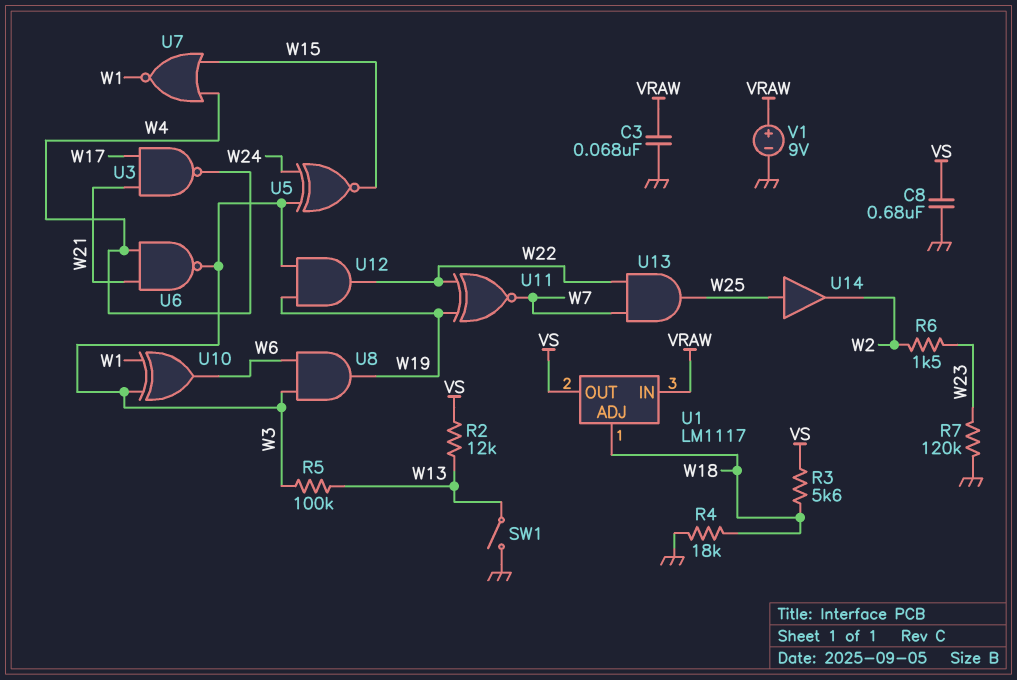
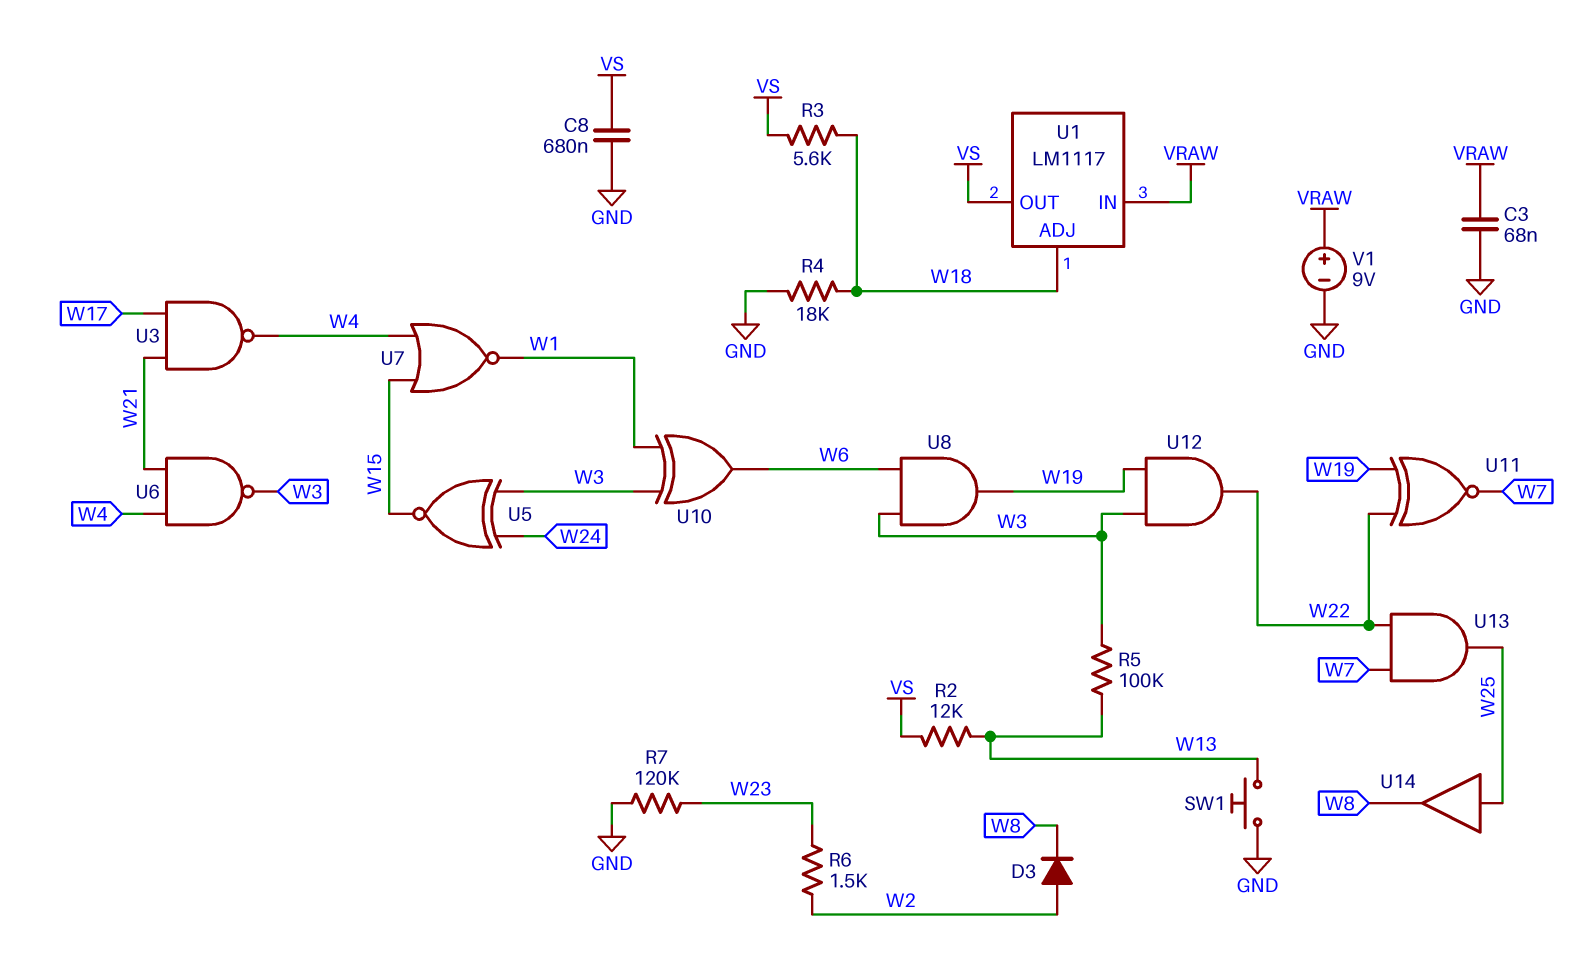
D3: none -> diode (A W2, K W8)
SW1: switch (GND, W13) -> button (GND, W13)
U14: buffer (in W25, out W2) -> buffer (in W25, out W8)

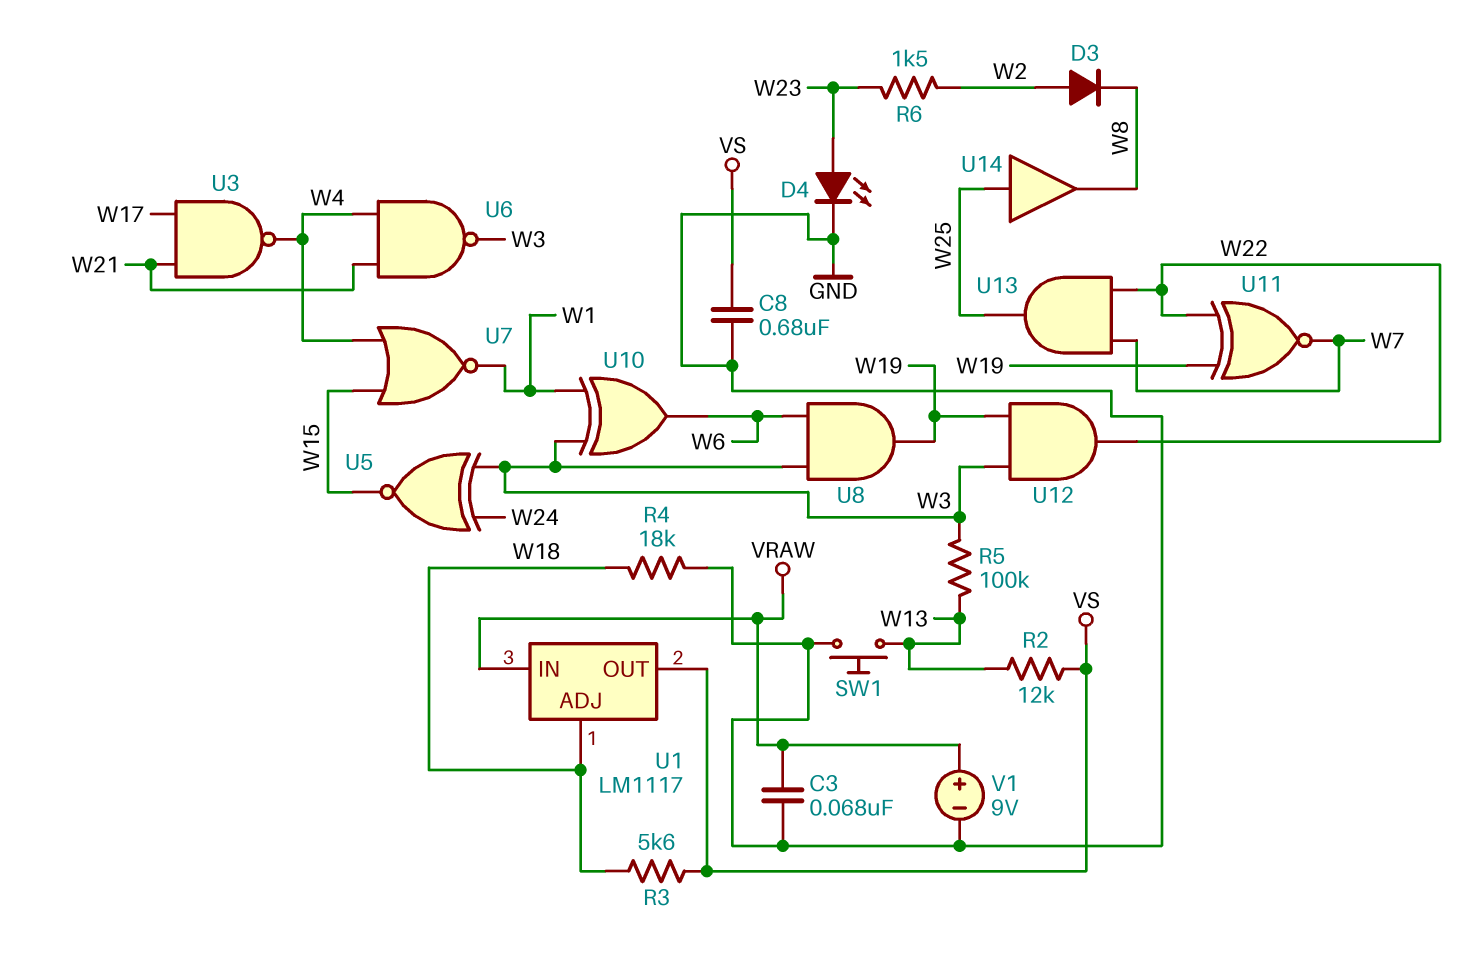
D4: none -> LED (A W23, K GND)
R7: 120k (GND, W23) -> none

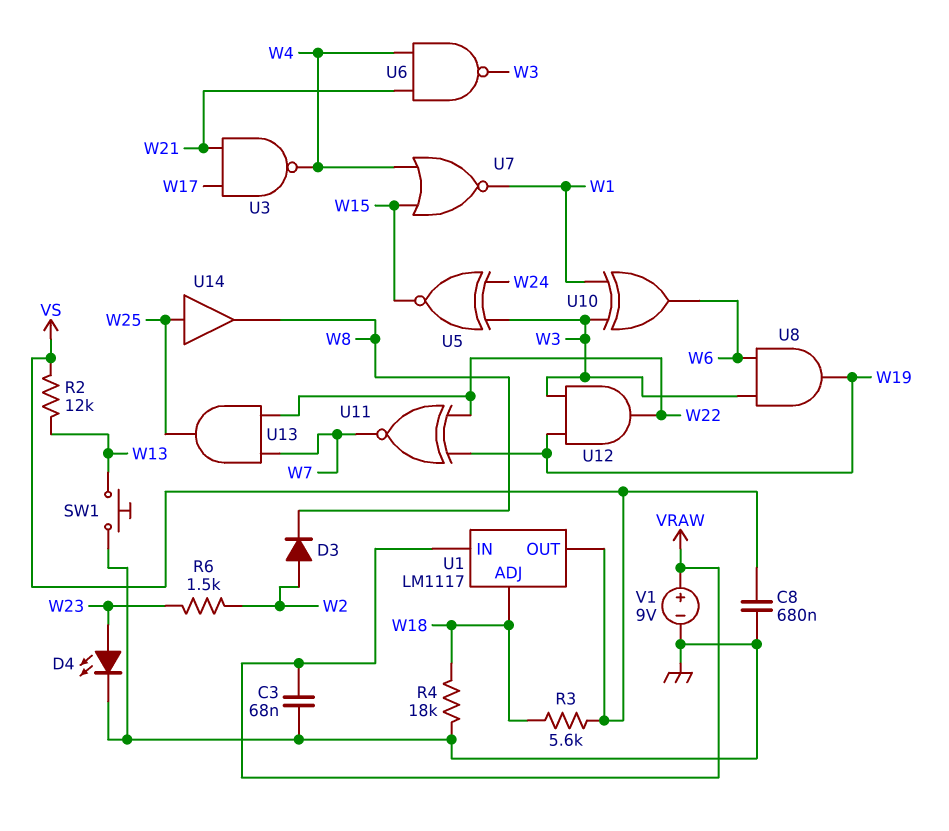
R5: 100k (W3, W13) -> none

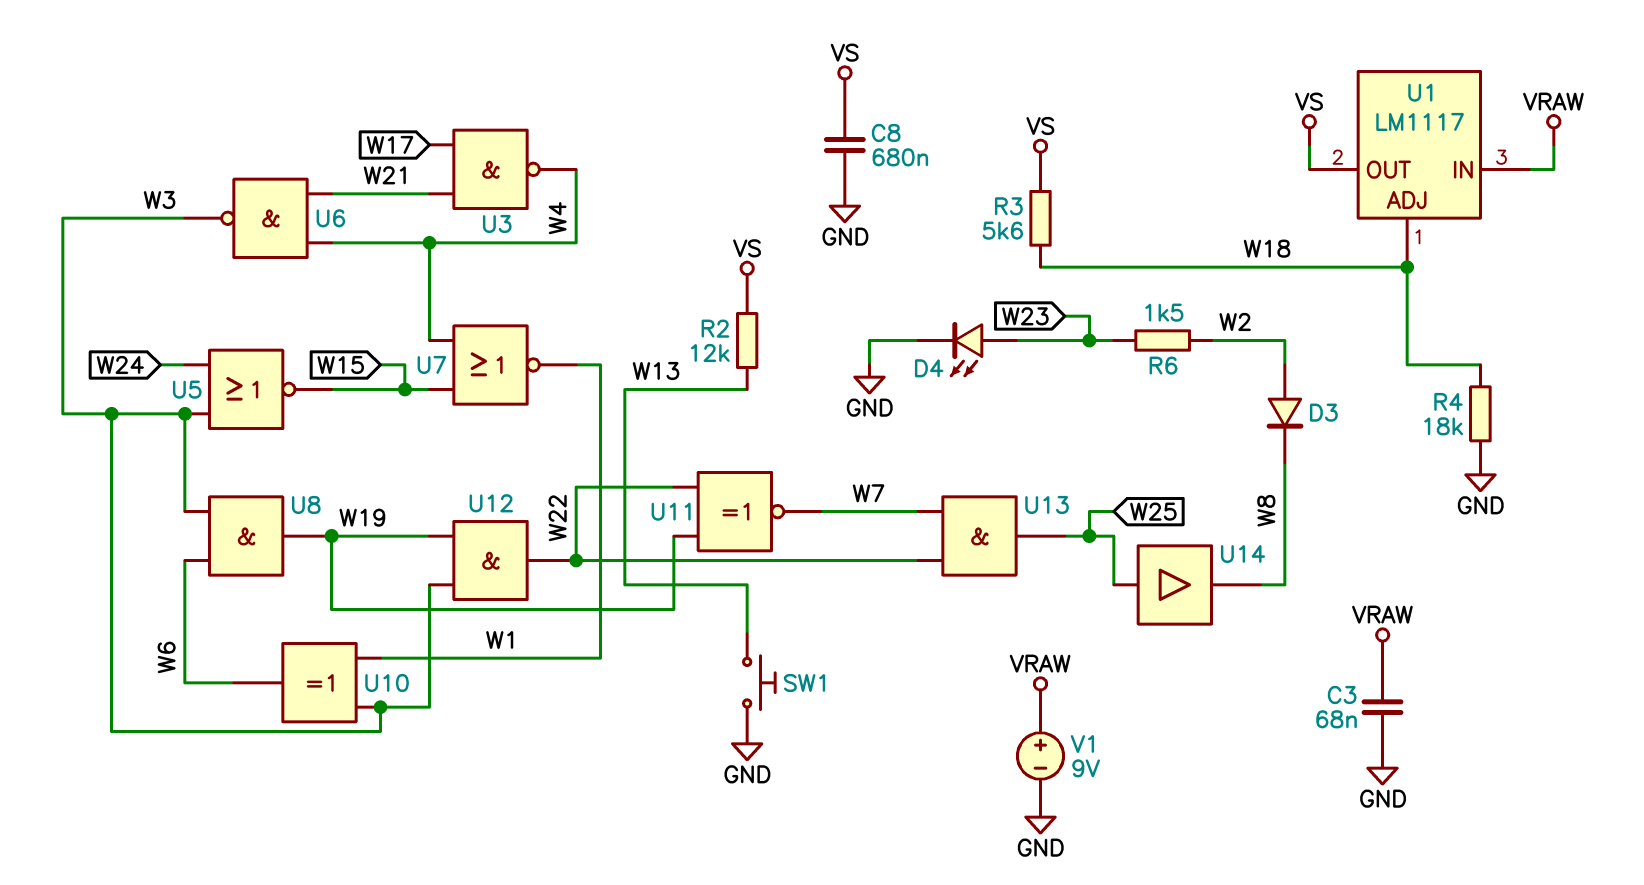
U5: XNOR (in W3, in W24, out W15) -> NOR (in W3, in W24, out W15)

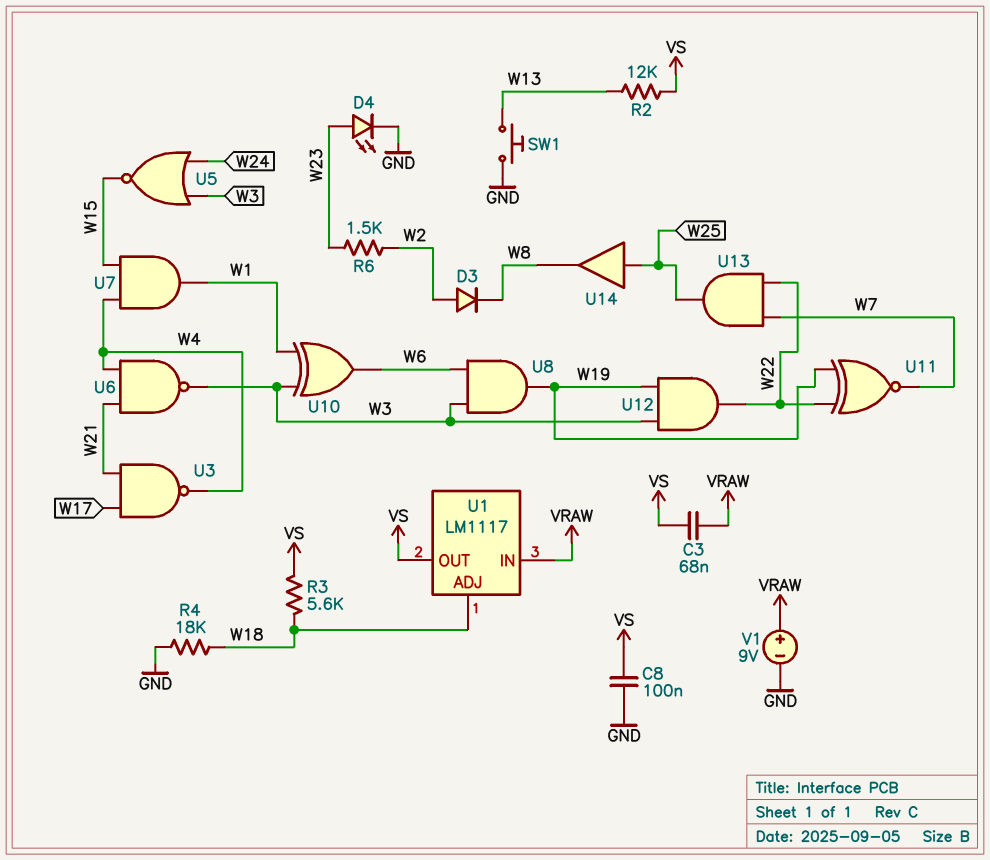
C3: 68nF (GND, VRAW) -> 68nF (VRAW, VS)
C8: 680nF (GND, VS) -> 100nF (GND, VS)
U7: NOR (in W4, in W15, out W1) -> AND (in W4, in W15, out W1)

